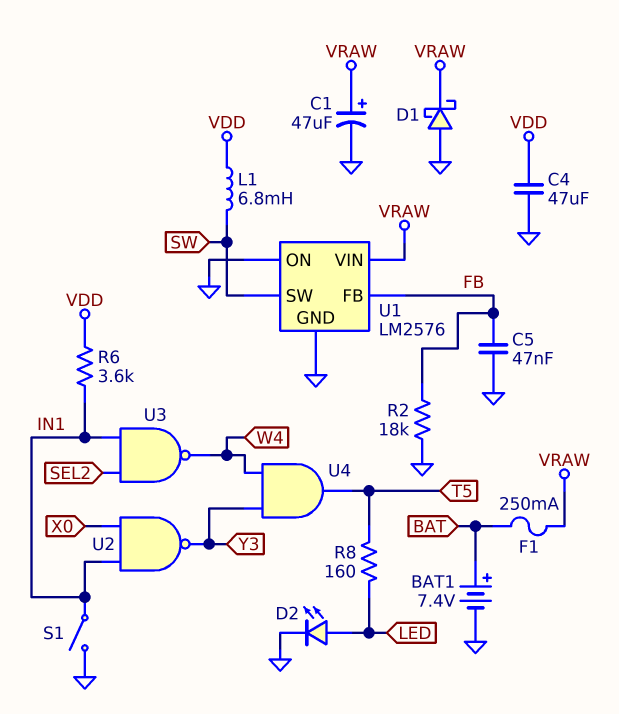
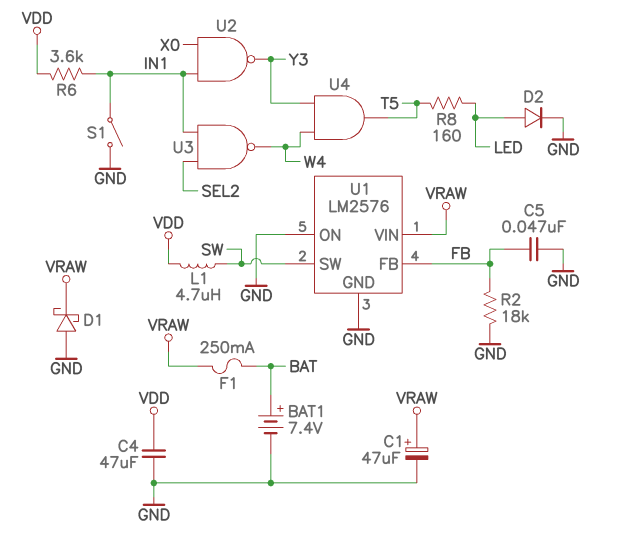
D2: LED (A LED, K GND) -> diode (A LED, K GND)
L1: 6.8mH (SW, VDD) -> 4.7uH (SW, VDD)

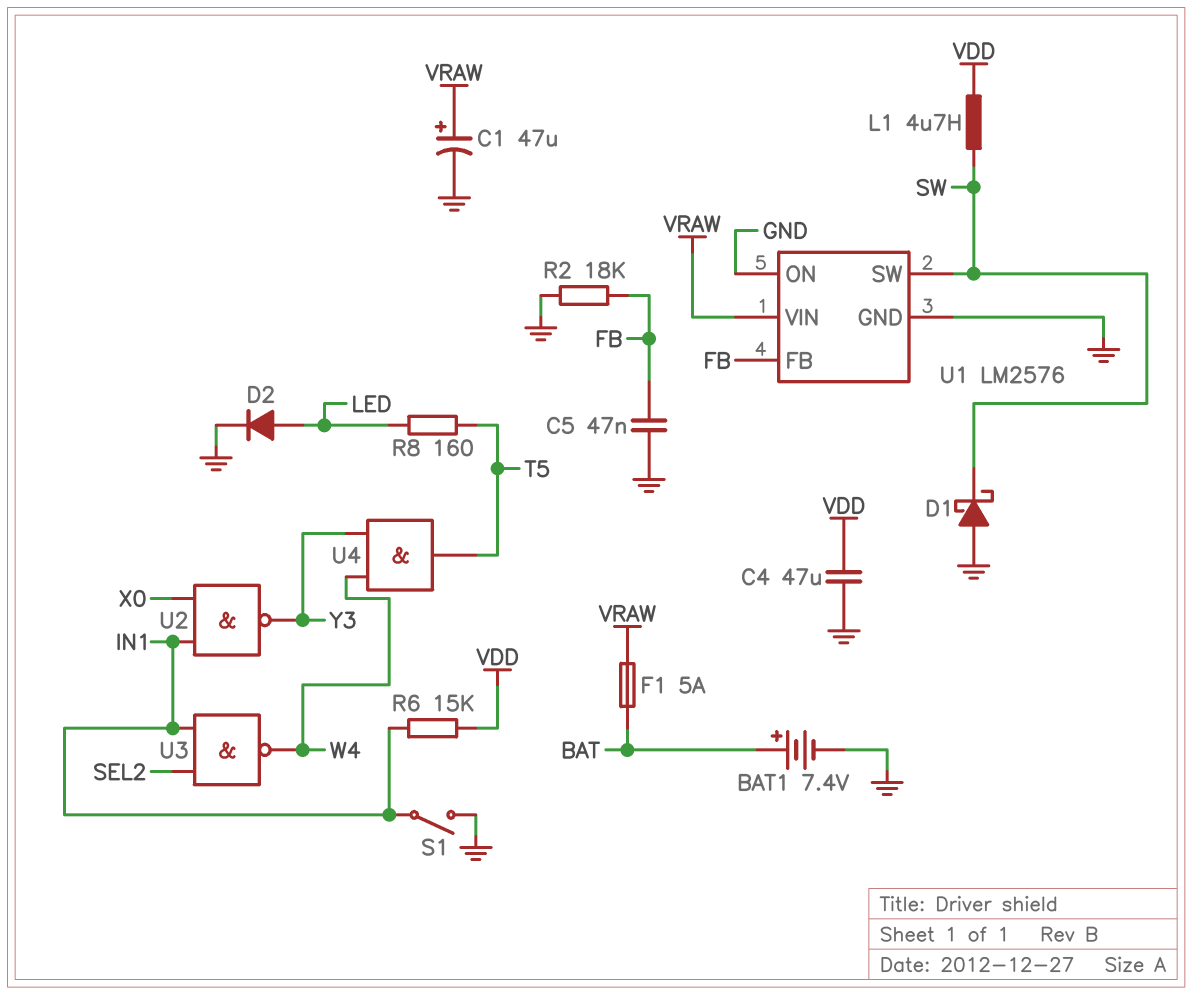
D1: schottky (A GND, K VRAW) -> schottky (A GND, K SW)
F1: 250mA (BAT, VRAW) -> 5A (BAT, VRAW)
R6: 3.6k (IN1, VDD) -> 15k (IN1, VDD)

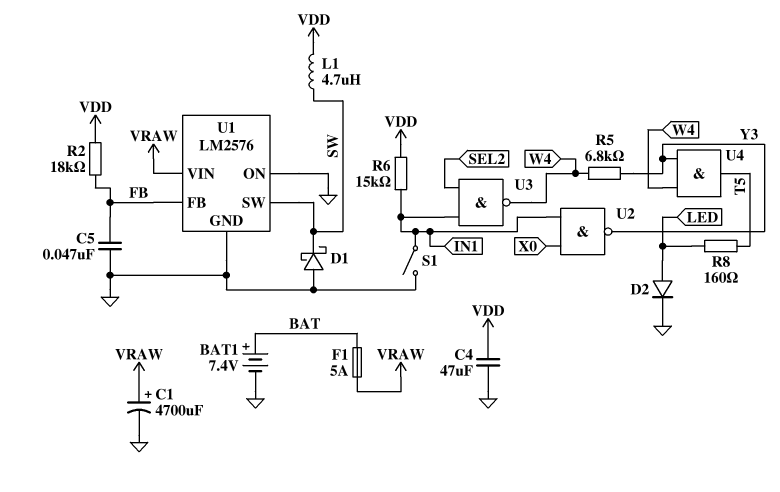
C1: 47uF (plus VRAW, minus GND) -> 4700uF (plus VRAW, minus GND)
R2: 18k (FB, GND) -> 18k (FB, VDD)
R5: none -> 6.8k (W4, Y3)

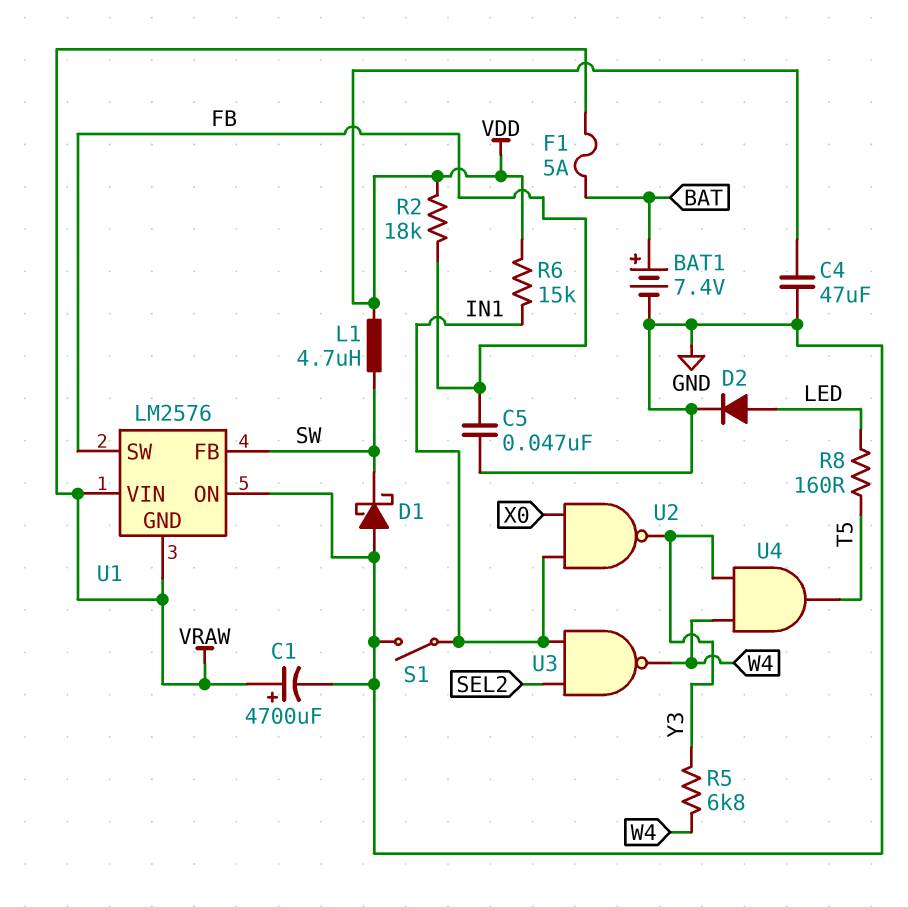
U1 pin FB: FB -> SW
U1 pin GND: GND -> VRAW
U1 pin SW: SW -> FB

